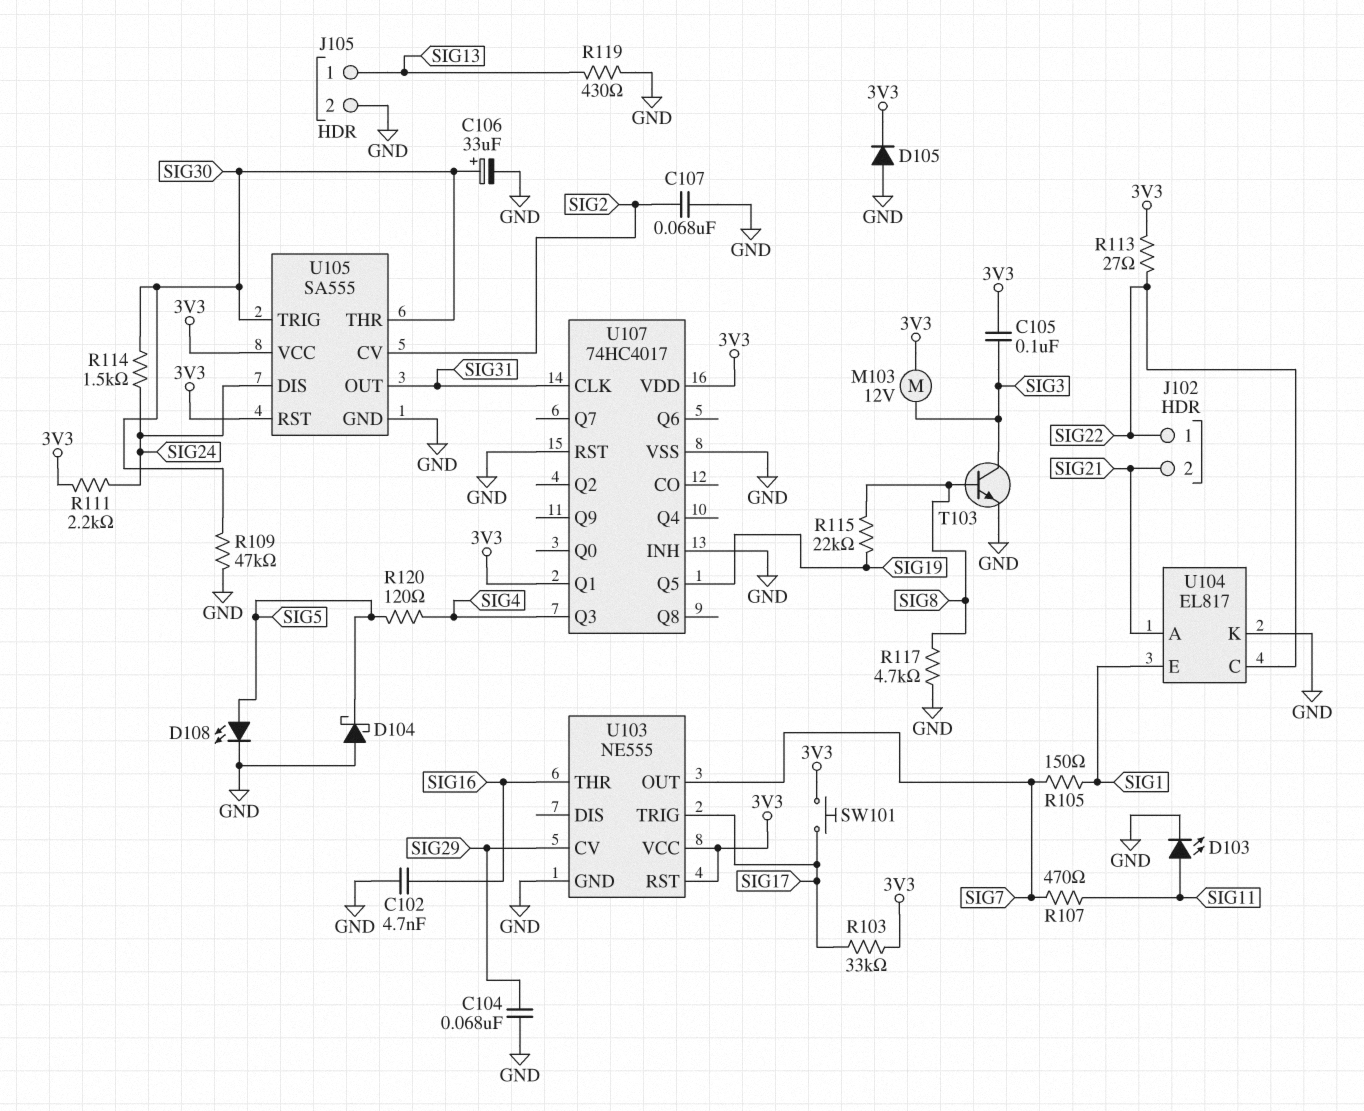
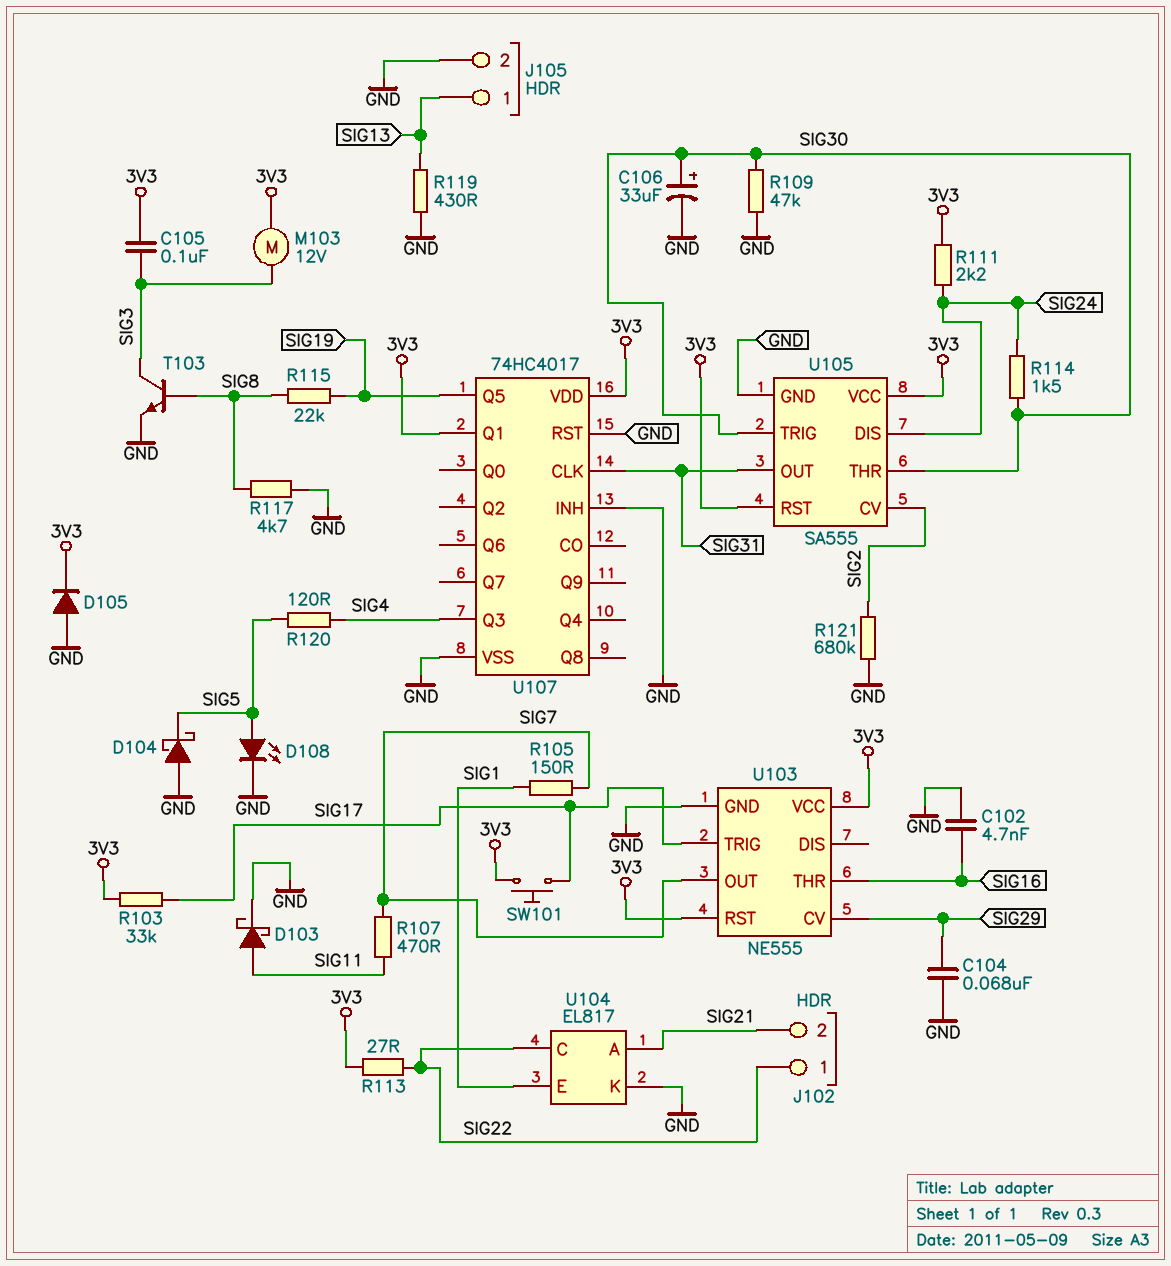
C107: 68nF (GND, SIG2) -> none
D103: LED (A SIG11, K GND) -> schottky (A SIG11, K GND)
R121: none -> 680k (GND, SIG2)

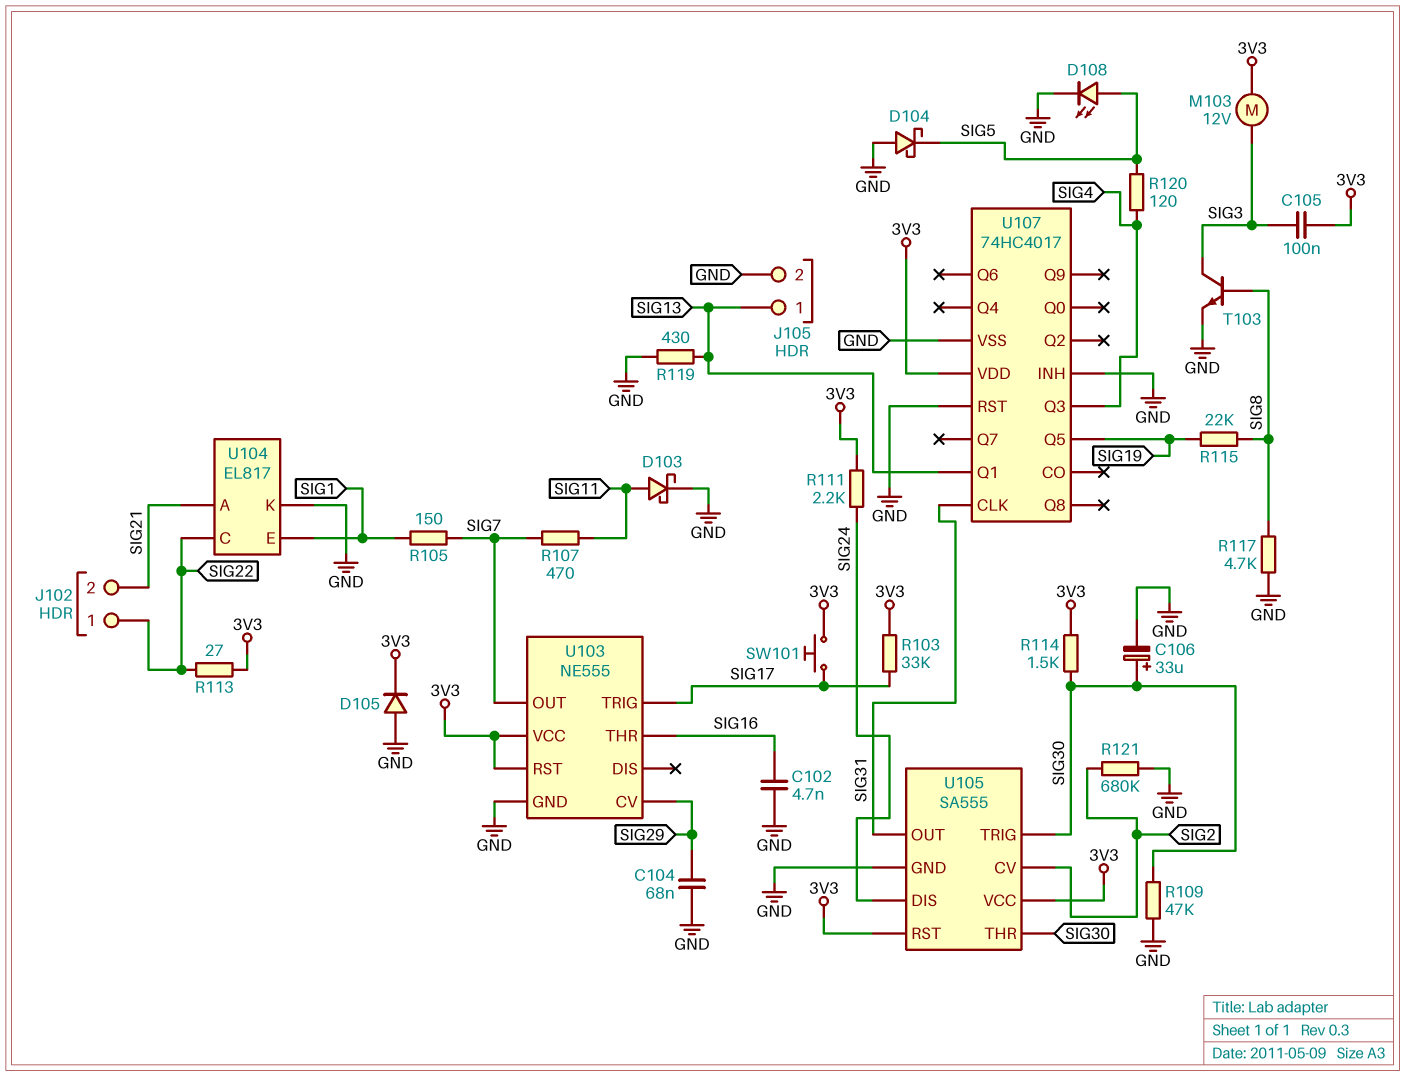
R114: 1.5k (SIG24, SIG30) -> 1.5k (3V3, SIG30)
U107 pin Q1: 3V3 -> SIG13

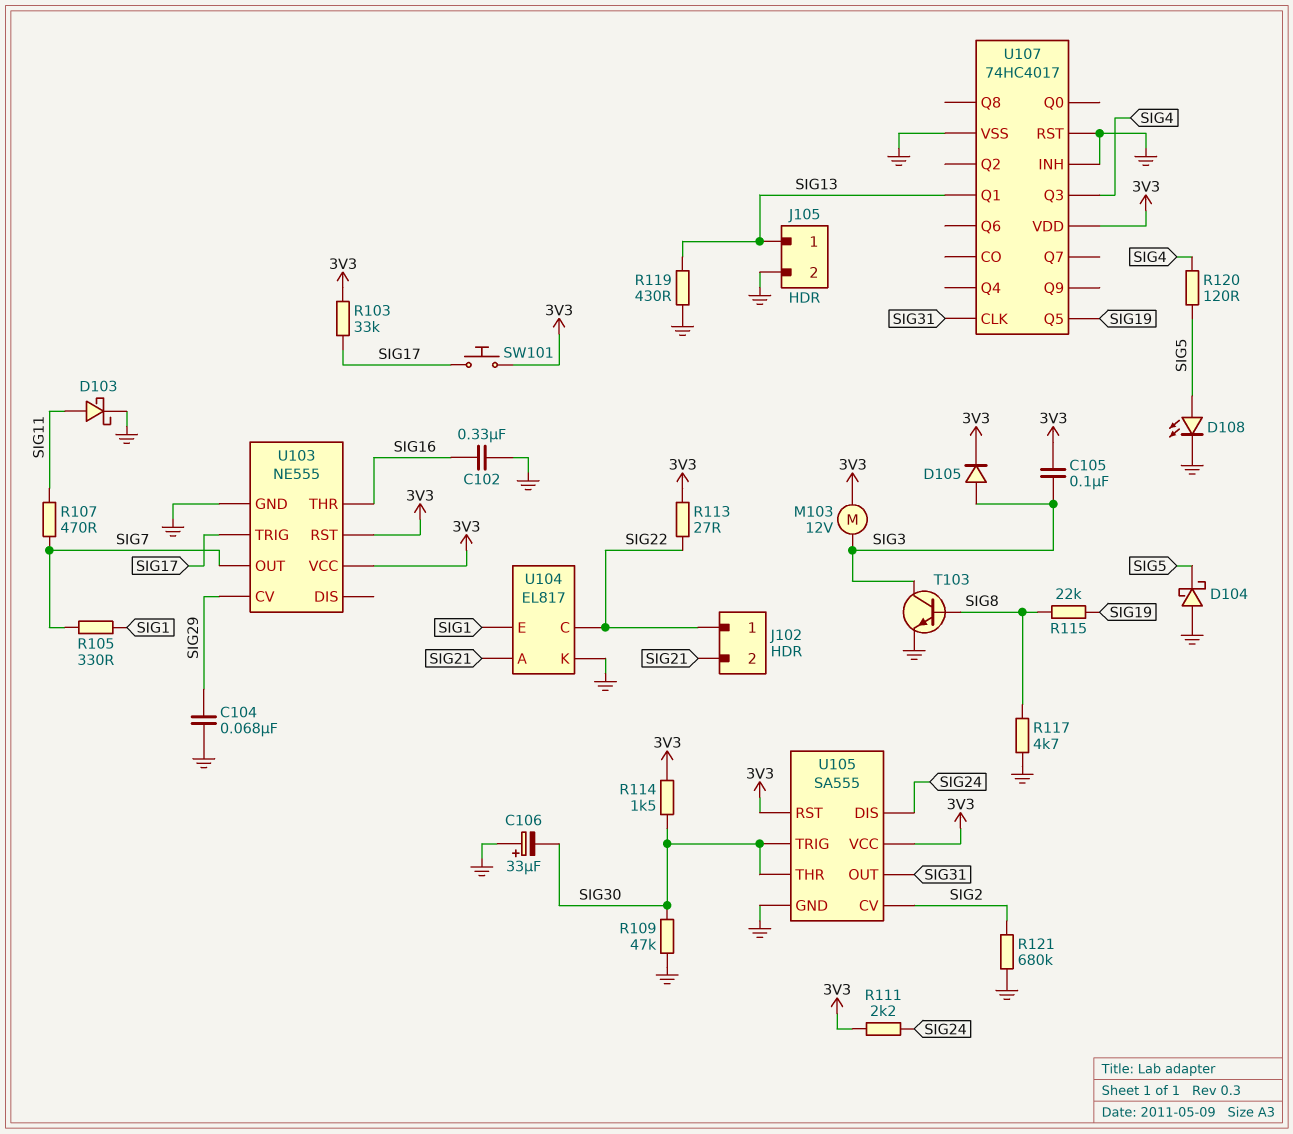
C102: 4.7nF (GND, SIG16) -> 330nF (GND, SIG16)
C106: 33uF (plus SIG30, minus GND) -> 33uF (plus GND, minus SIG30)
D105: diode (A GND, K 3V3) -> diode (A SIG3, K 3V3)
R105: 150 (SIG1, SIG7) -> 330 (SIG1, SIG7)

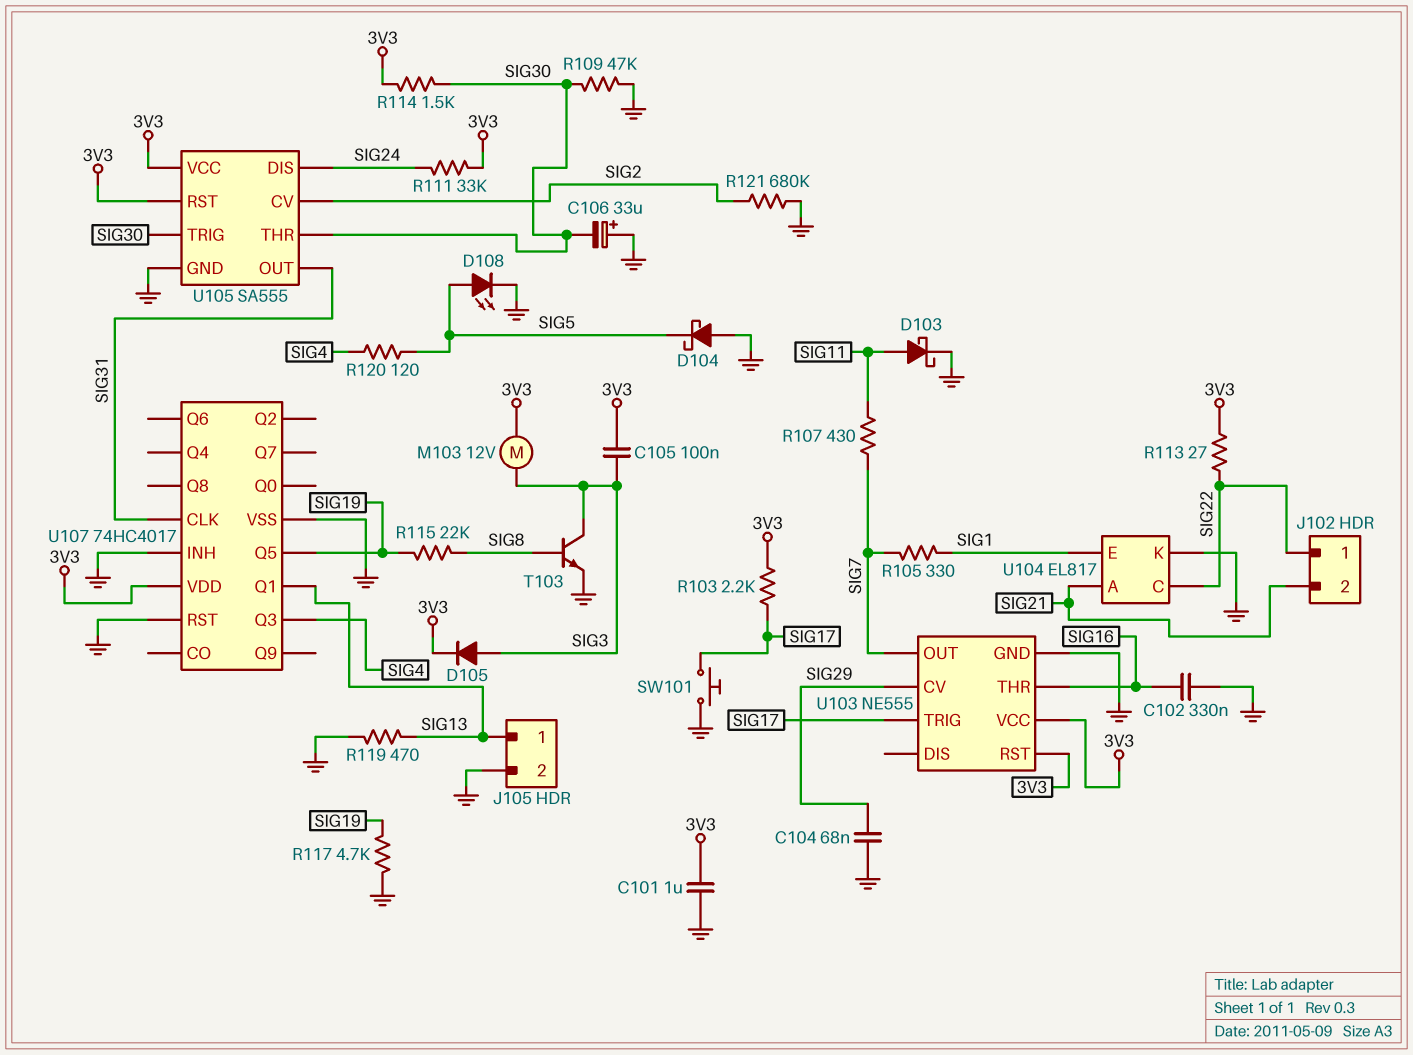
C101: none -> 1uF (3V3, GND)
R103: 33k (3V3, SIG17) -> 2.2k (3V3, SIG17)
R107: 470 (SIG7, SIG11) -> 430 (SIG7, SIG11)
R111: 2.2k (3V3, SIG24) -> 33k (3V3, SIG24)
R117: 4.7k (GND, SIG8) -> 4.7k (GND, SIG19)
R119: 430 (GND, SIG13) -> 470 (GND, SIG13)
SW101: button (3V3, SIG17) -> button (GND, SIG17)

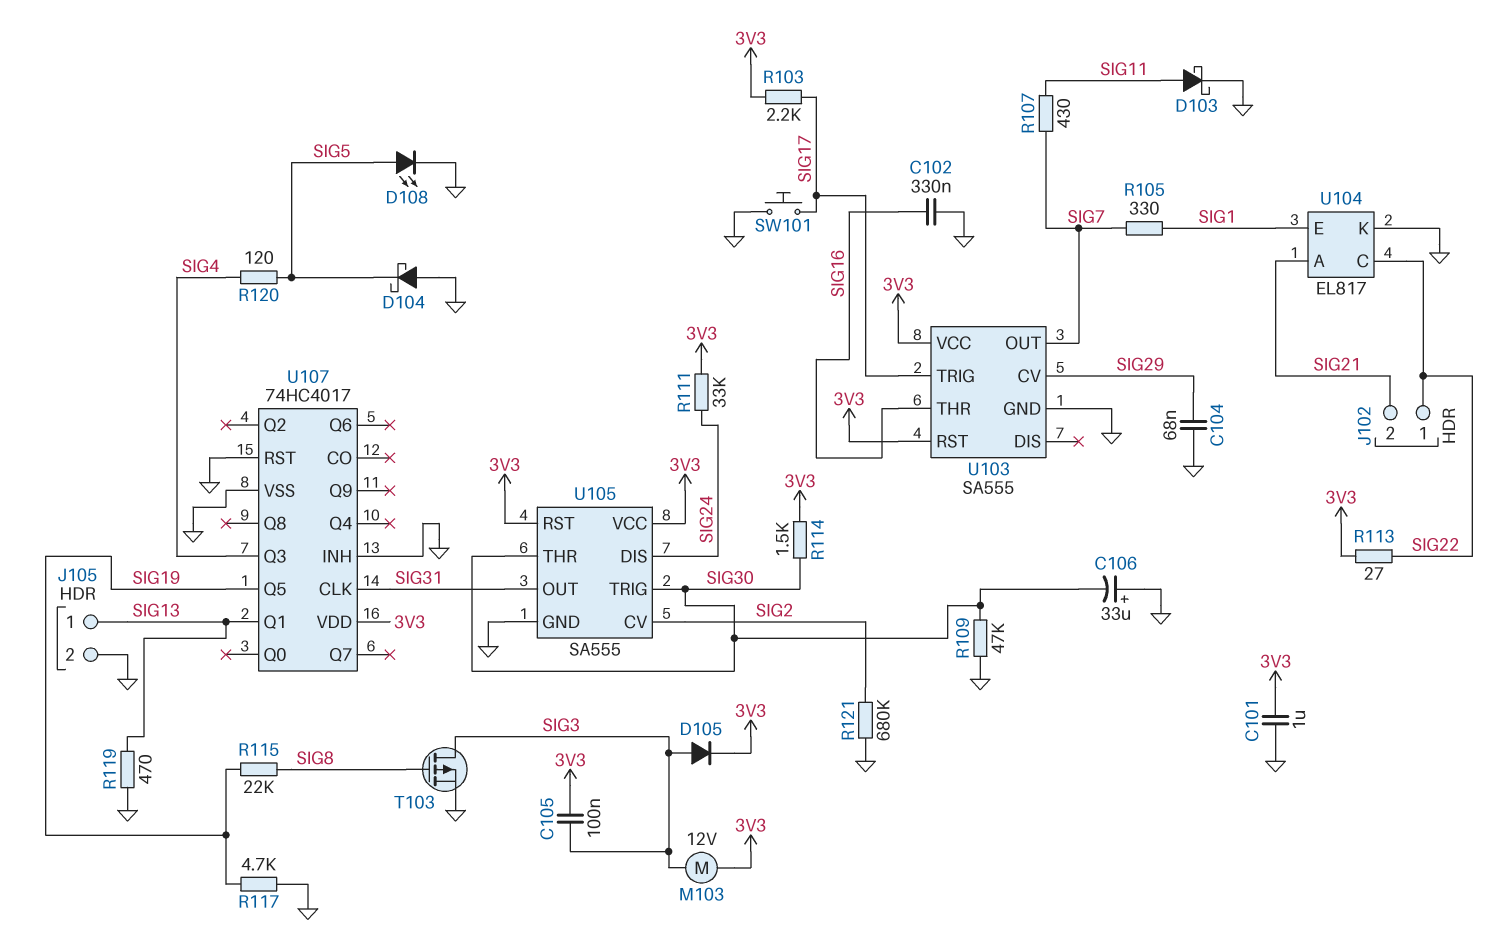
T103: NPN (B SIG8, C SIG3, E GND) -> PMOS (G SIG8, D SIG3, S GND)
U103: NE555 -> SA555

